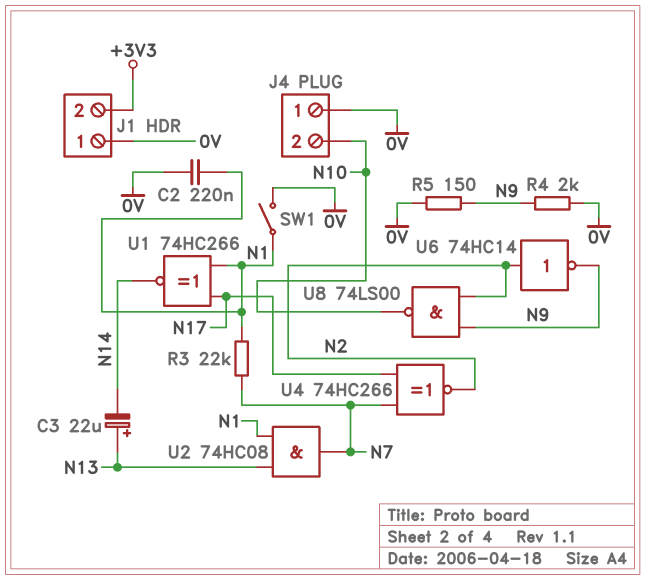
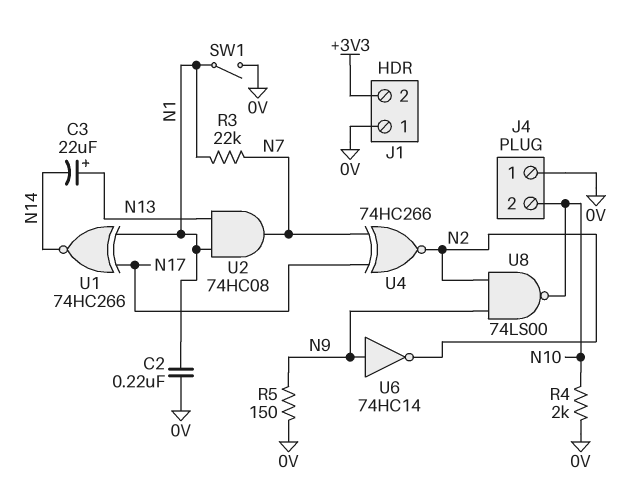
R4: 2k (0V, N9) -> 2k (0V, N10)
U6: NOT 74HC14 (in N2, out N9) -> NOT 74HC14 (in N9, out N2)

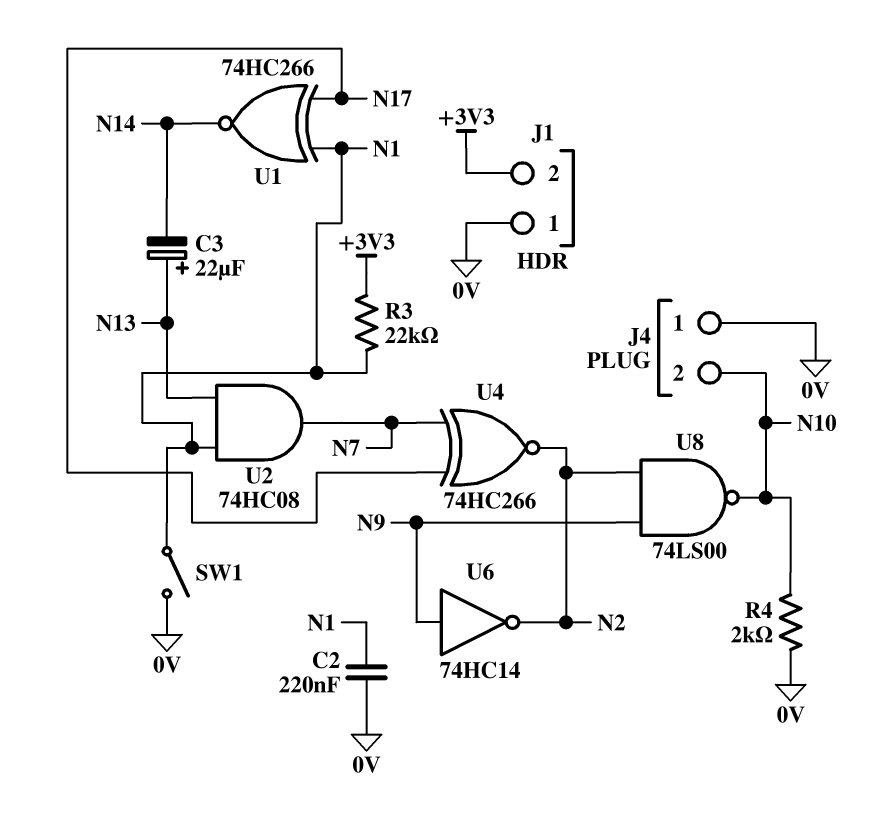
R3: 22k (N1, N7) -> 22k (+3V3, N1)
R5: 150 (0V, N9) -> none

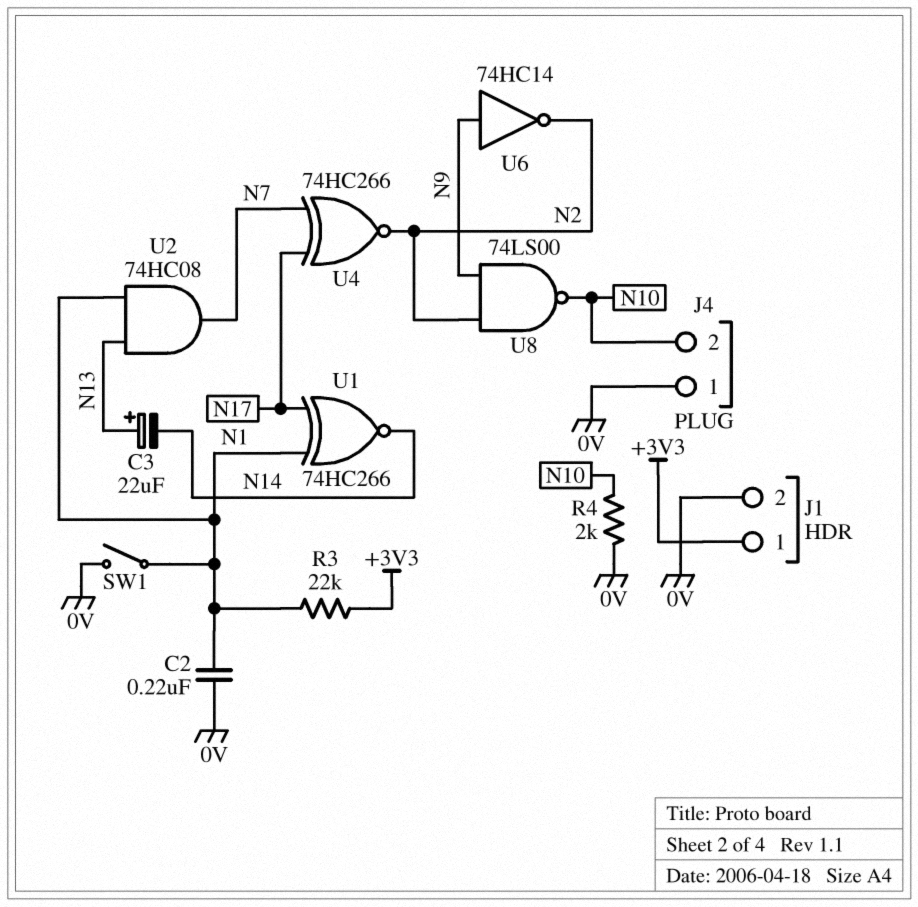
J1 pin 1: 0V -> +3V3
J1 pin 2: +3V3 -> 0V

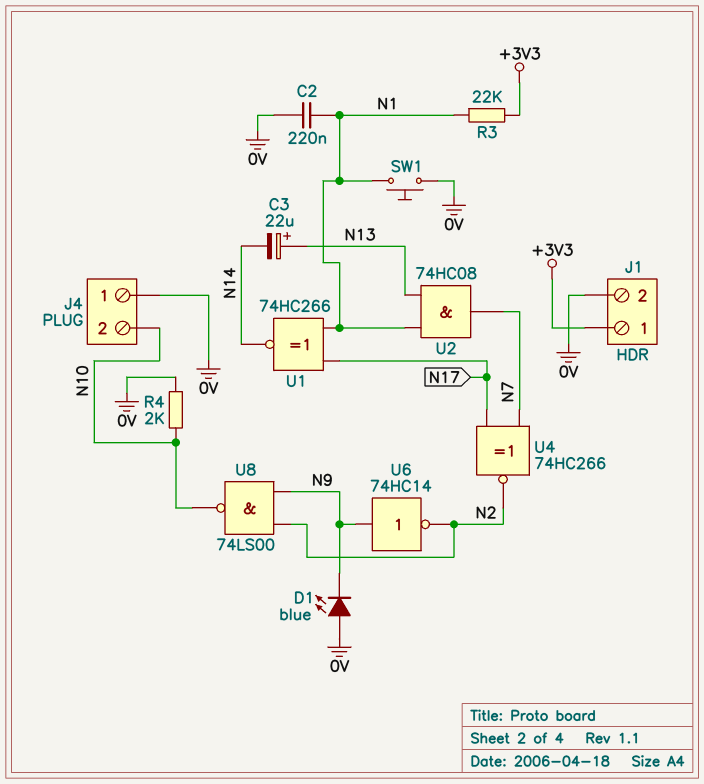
D1: none -> LED blue (A 0V, K N9)
SW1: switch (0V, N1) -> button (0V, N1)

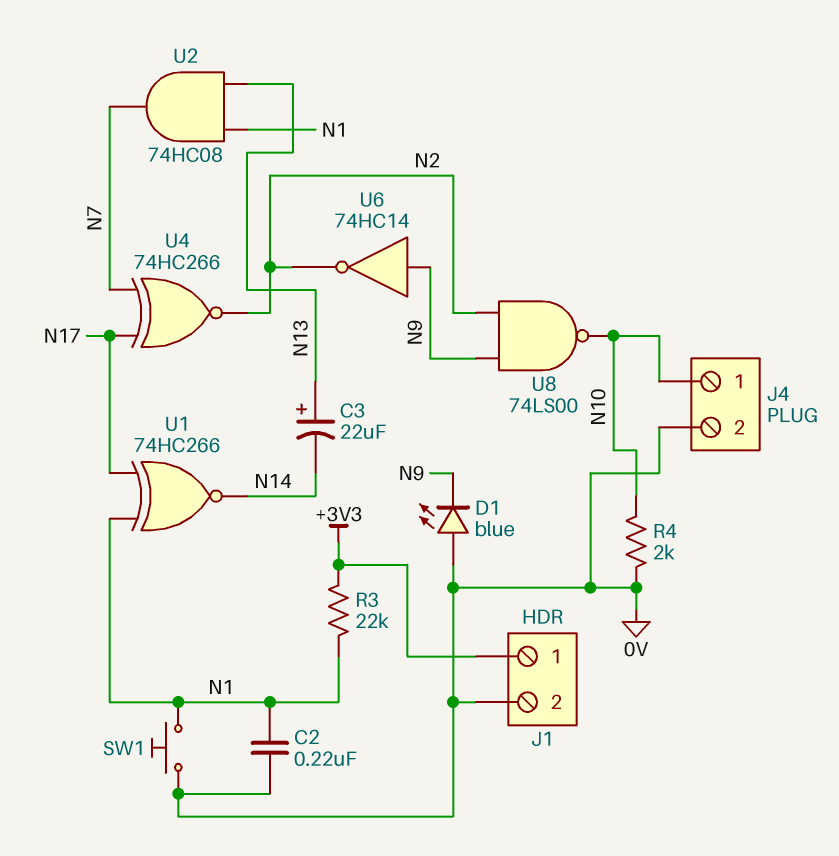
J4 pin 1: 0V -> N10
J4 pin 2: N10 -> 0V

